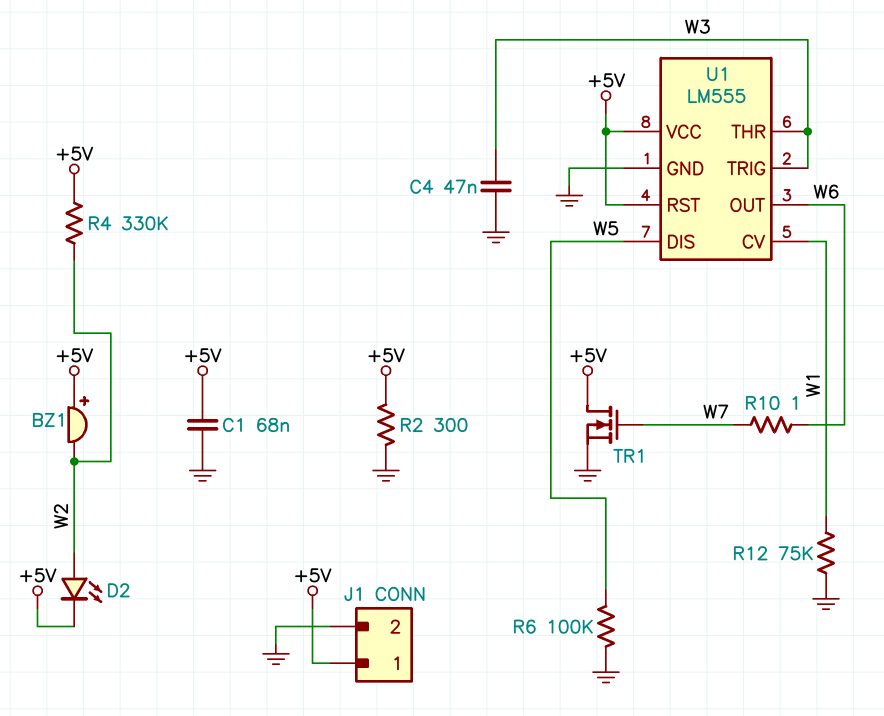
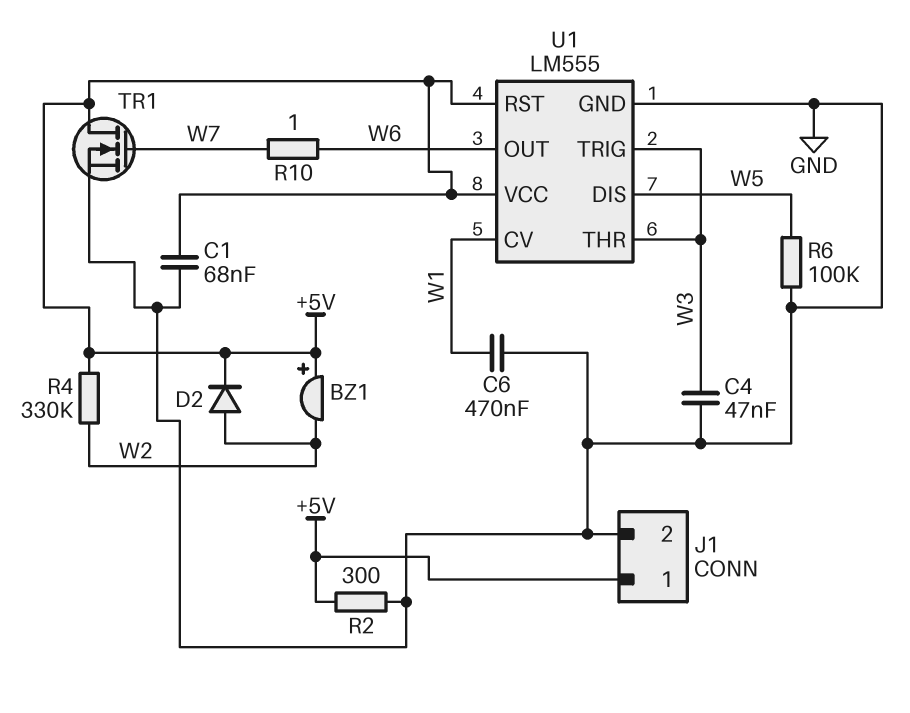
C6: none -> 470nF (GND, W1)
D2: LED (A W2, K +5V) -> diode (A W2, K +5V)
R12: 75k (GND, W1) -> none

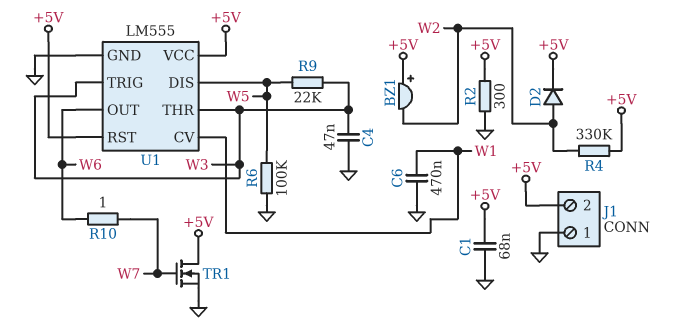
J1 pin 1: +5V -> GND
J1 pin 2: GND -> +5V
R9: none -> 22k (W3, W5)

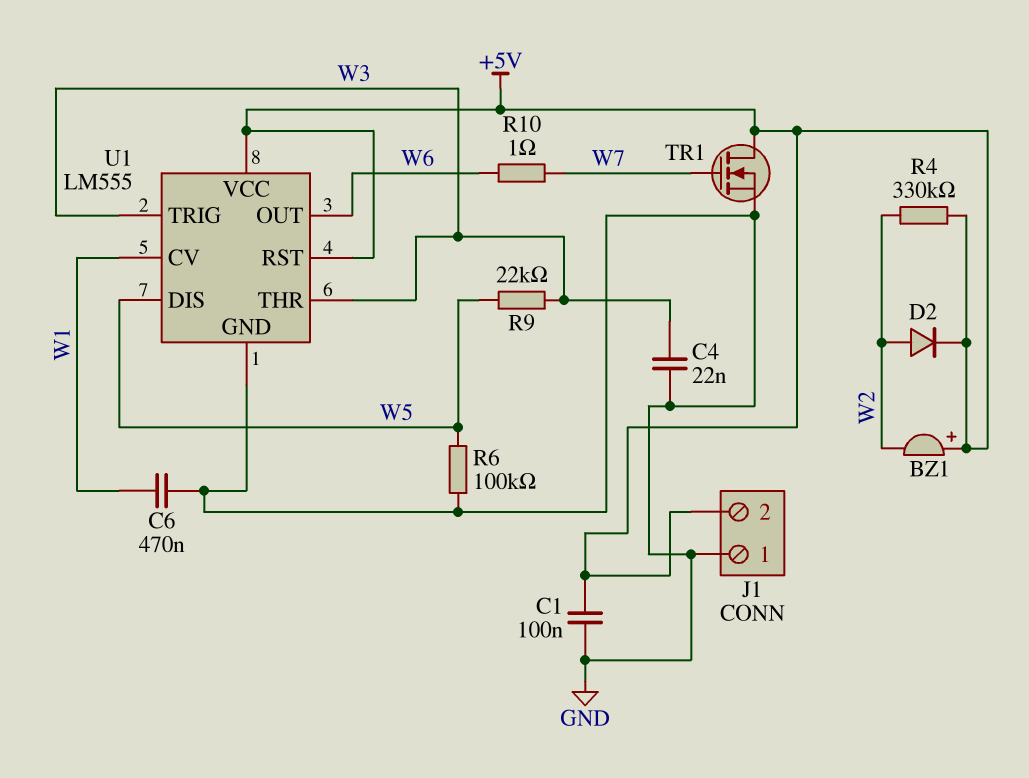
C1: 68nF (+5V, GND) -> 100nF (+5V, GND)
C4: 47nF (GND, W3) -> 22nF (GND, W3)
R2: 300 (+5V, GND) -> none

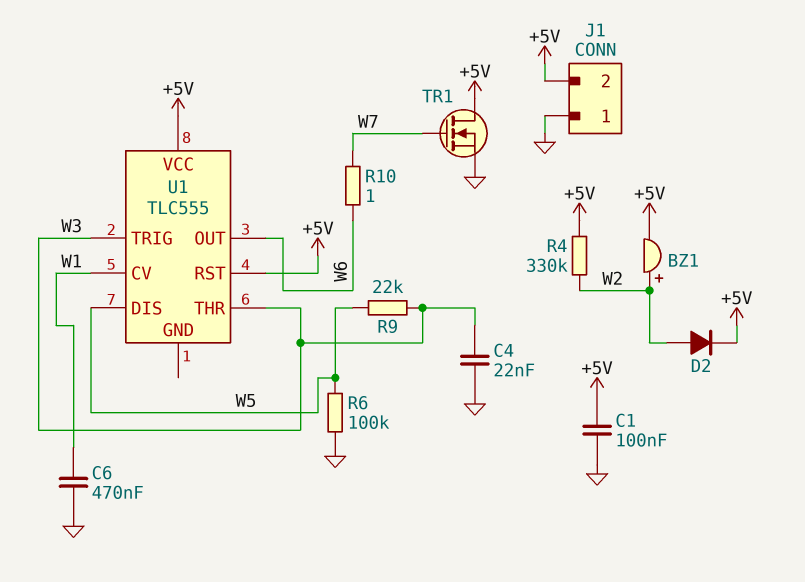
BZ1: buzzer (plus +5V, minus W2) -> buzzer (plus W2, minus +5V)
U1: LM555 -> TLC555
U1 pin GND: GND -> none

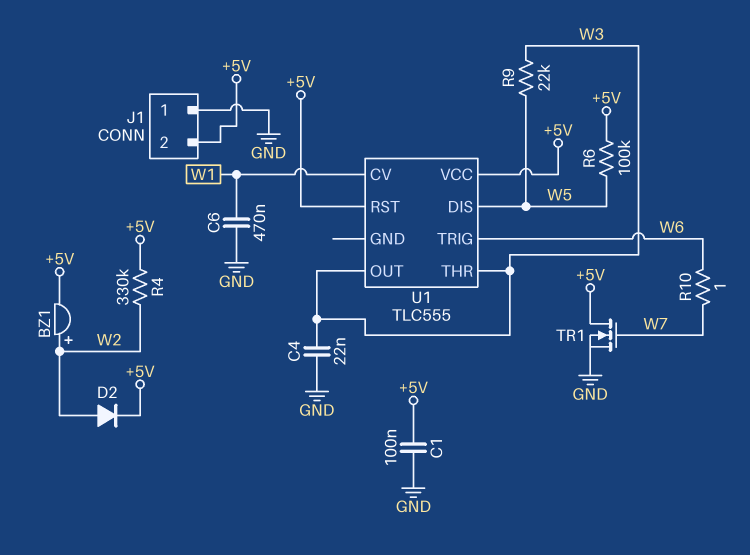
R6: 100k (GND, W5) -> 100k (+5V, W5)
U1 pin OUT: W6 -> W3
U1 pin TRIG: W3 -> W6

